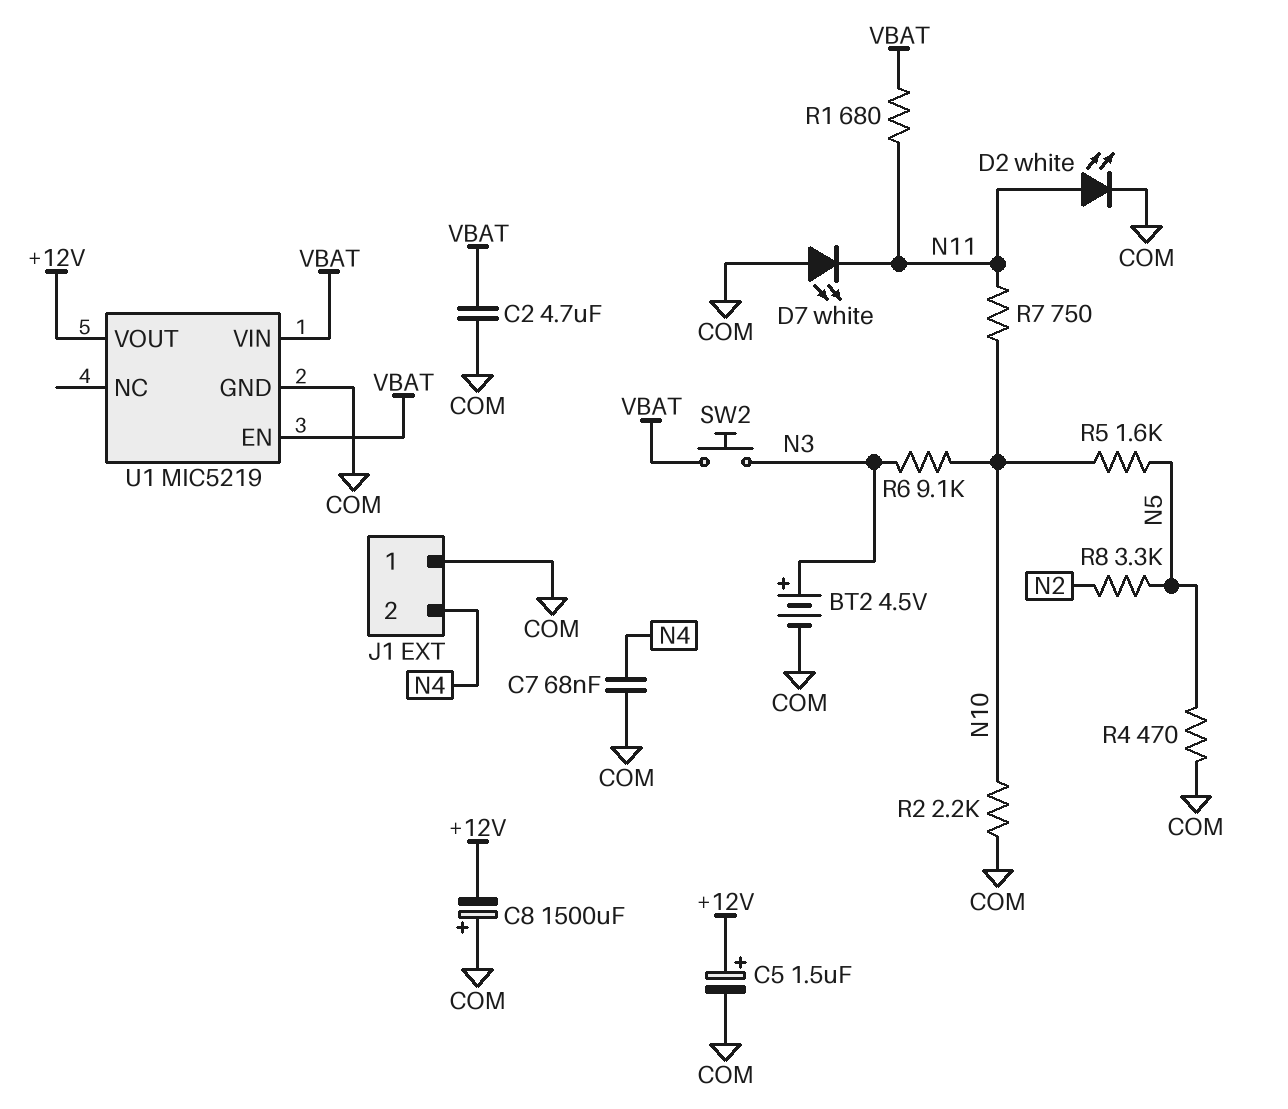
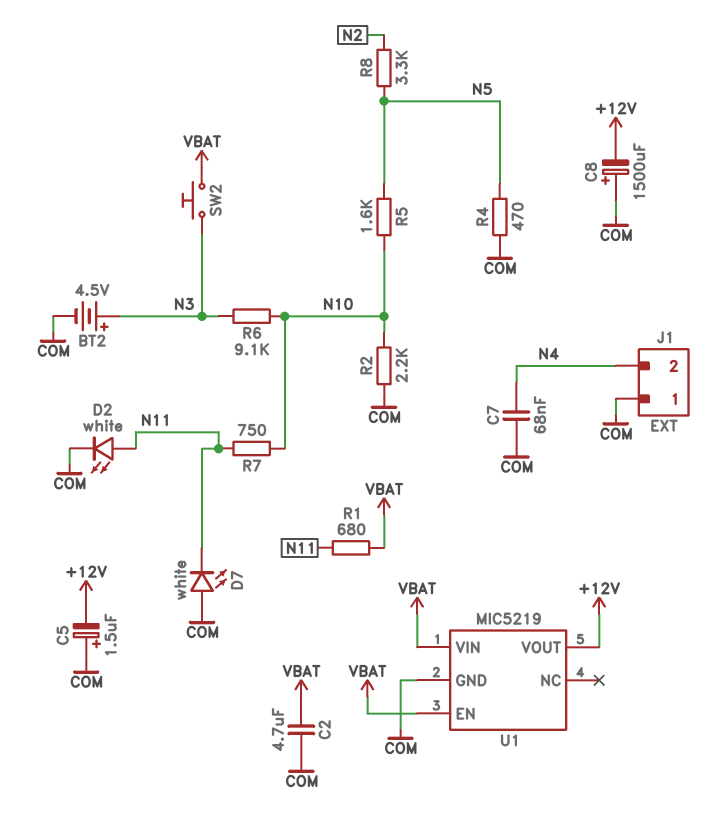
C5: 1.5uF (plus +12V, minus COM) -> 1.5uF (plus COM, minus +12V)

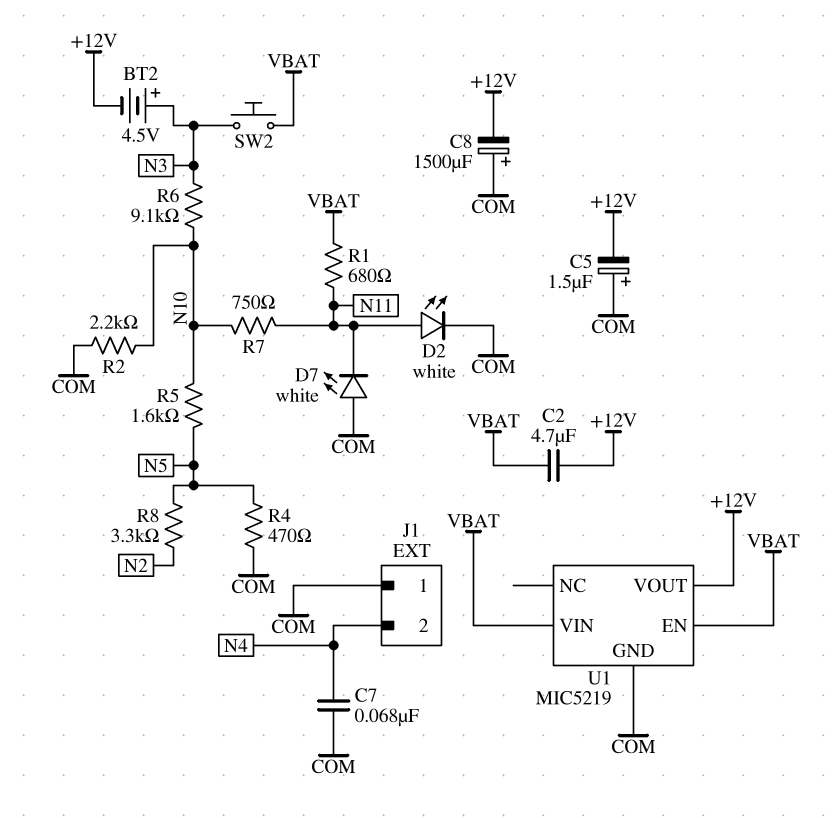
BT2: 4.5V (plus N3, minus COM) -> 4.5V (plus N3, minus +12V)
C2: 4.7uF (COM, VBAT) -> 4.7uF (+12V, VBAT)

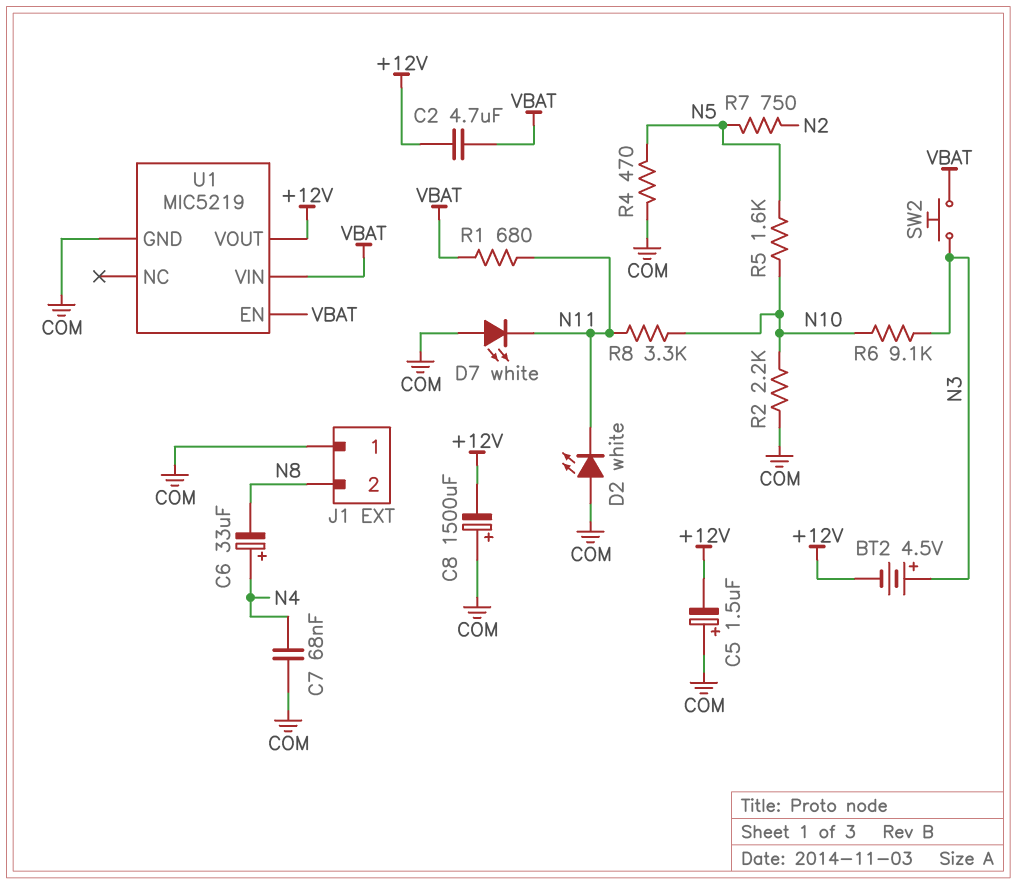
C6: none -> 33uF (plus N4, minus N8)
D2: LED white (A N11, K COM) -> LED white (A COM, K N11)
J1 pin 2: N4 -> N8
R7: 750 (N10, N11) -> 750 (N2, N5)
R8: 3.3k (N2, N5) -> 3.3k (N10, N11)

